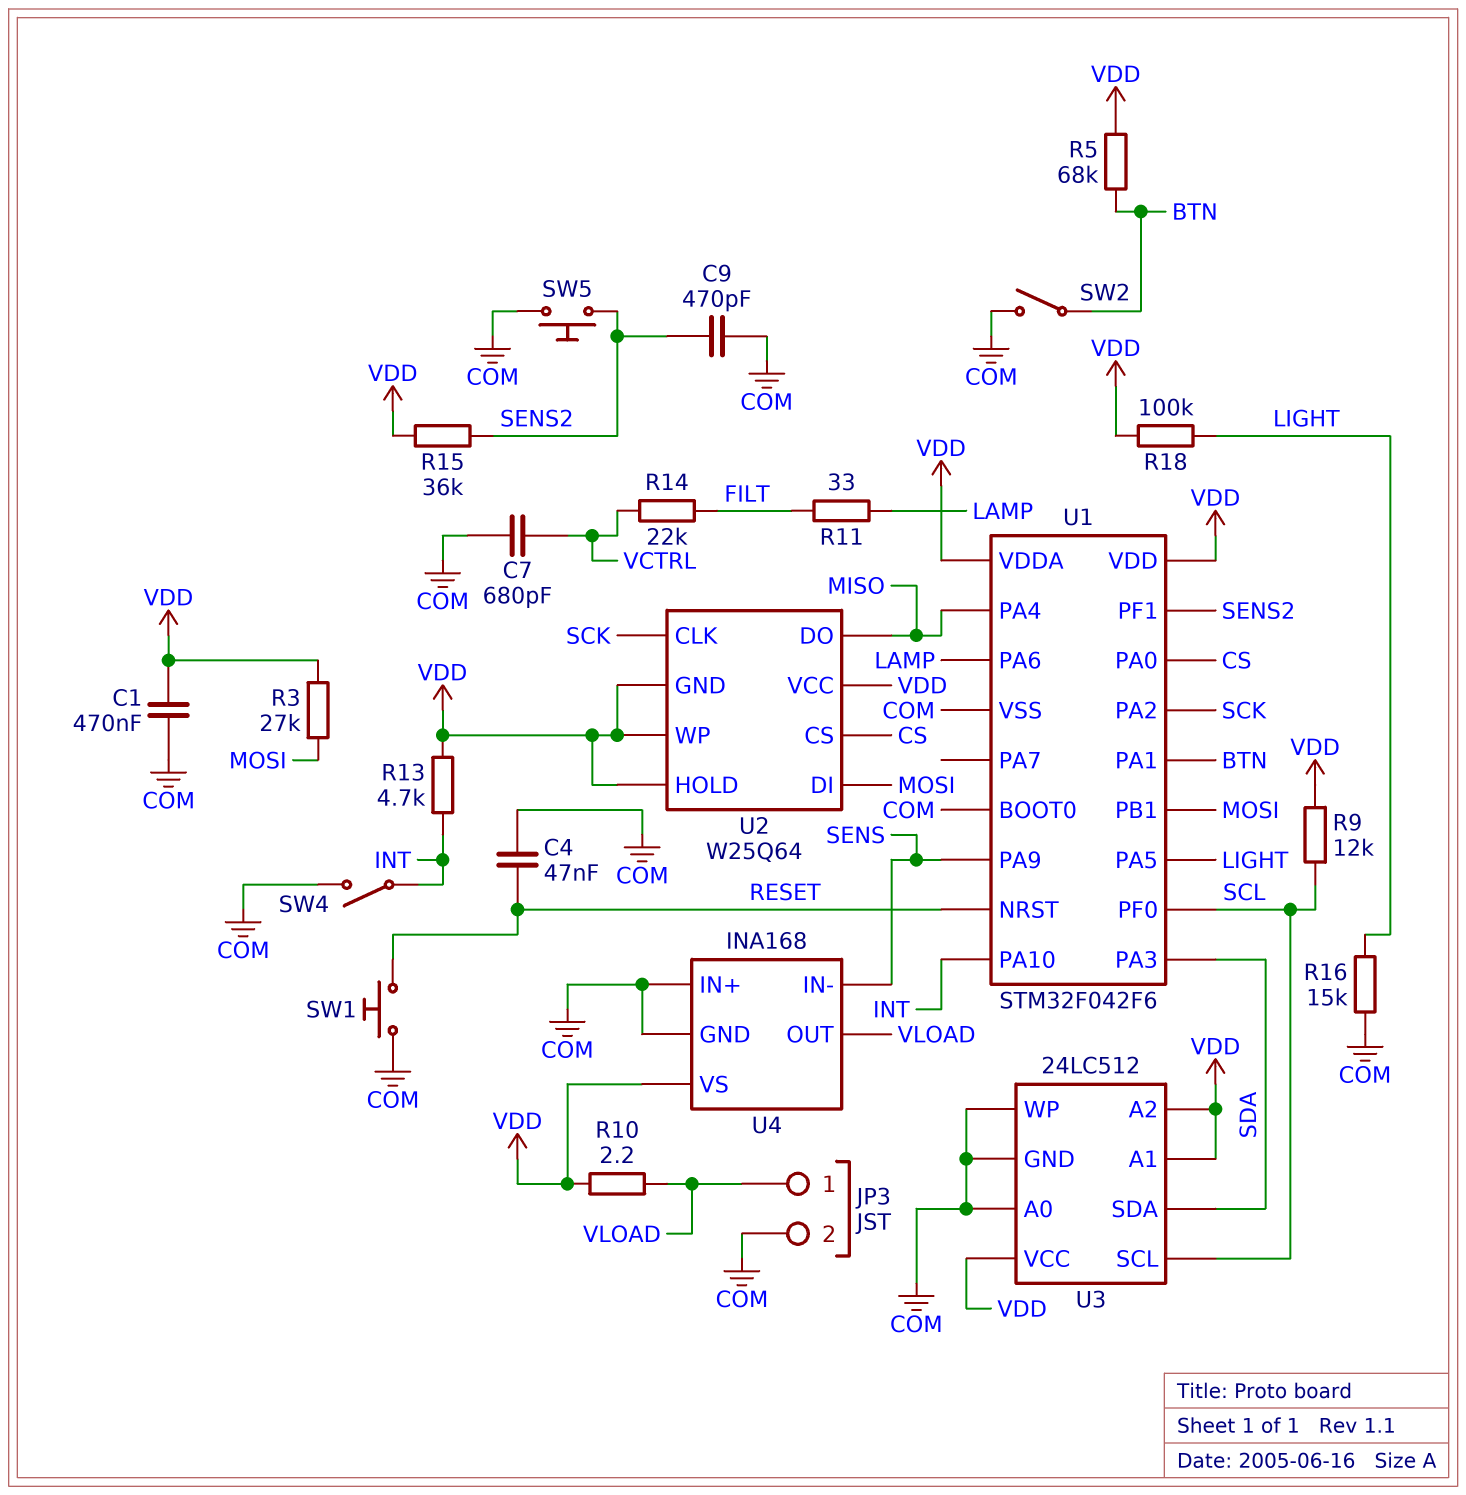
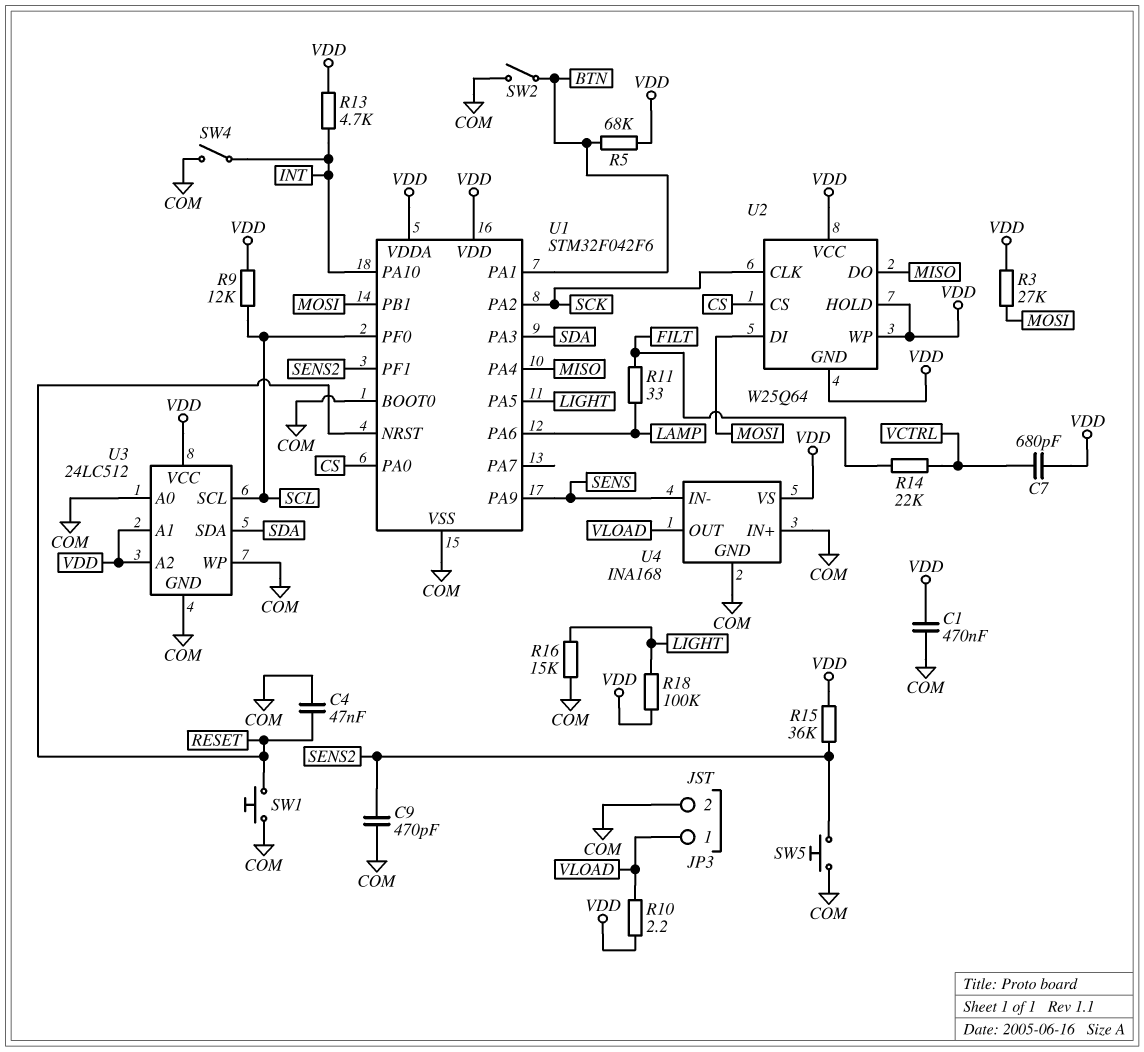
C7: 680pF (COM, VCTRL) -> 680pF (VCTRL, VDD)

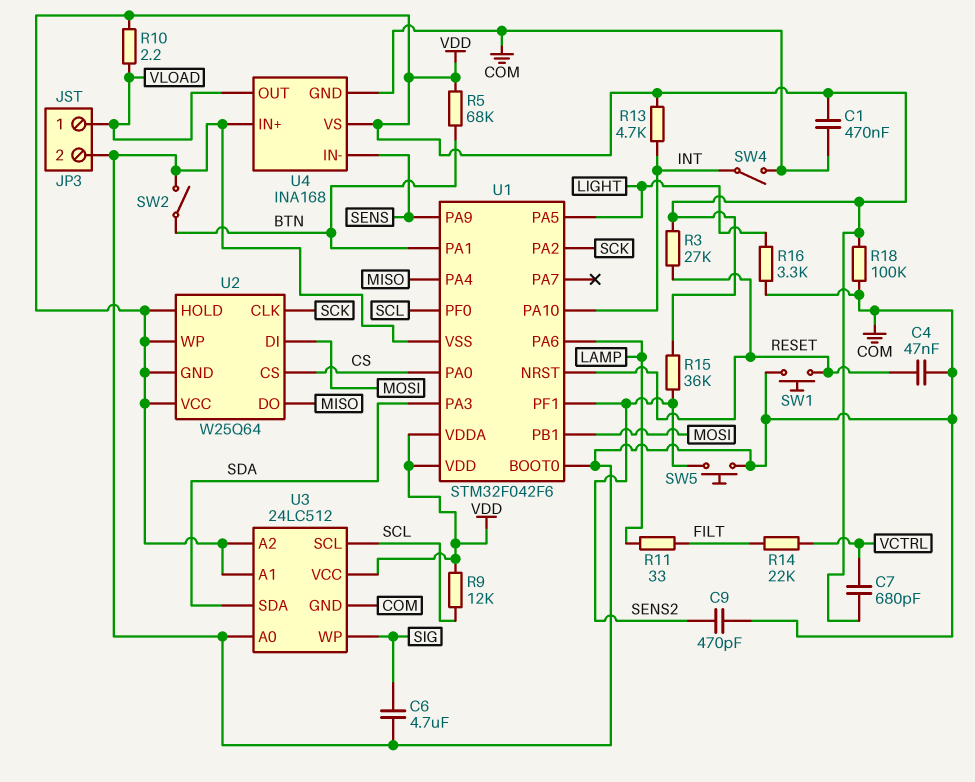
C6: none -> 4.7uF (COM, SIG)
R3: 27k (MOSI, VDD) -> 27k (RESET, VDD)
R16: 15k (COM, LIGHT) -> 3.3k (COM, LIGHT)
R18: 100k (LIGHT, VDD) -> 100k (COM, VDD)
U3 pin WP: COM -> SIG

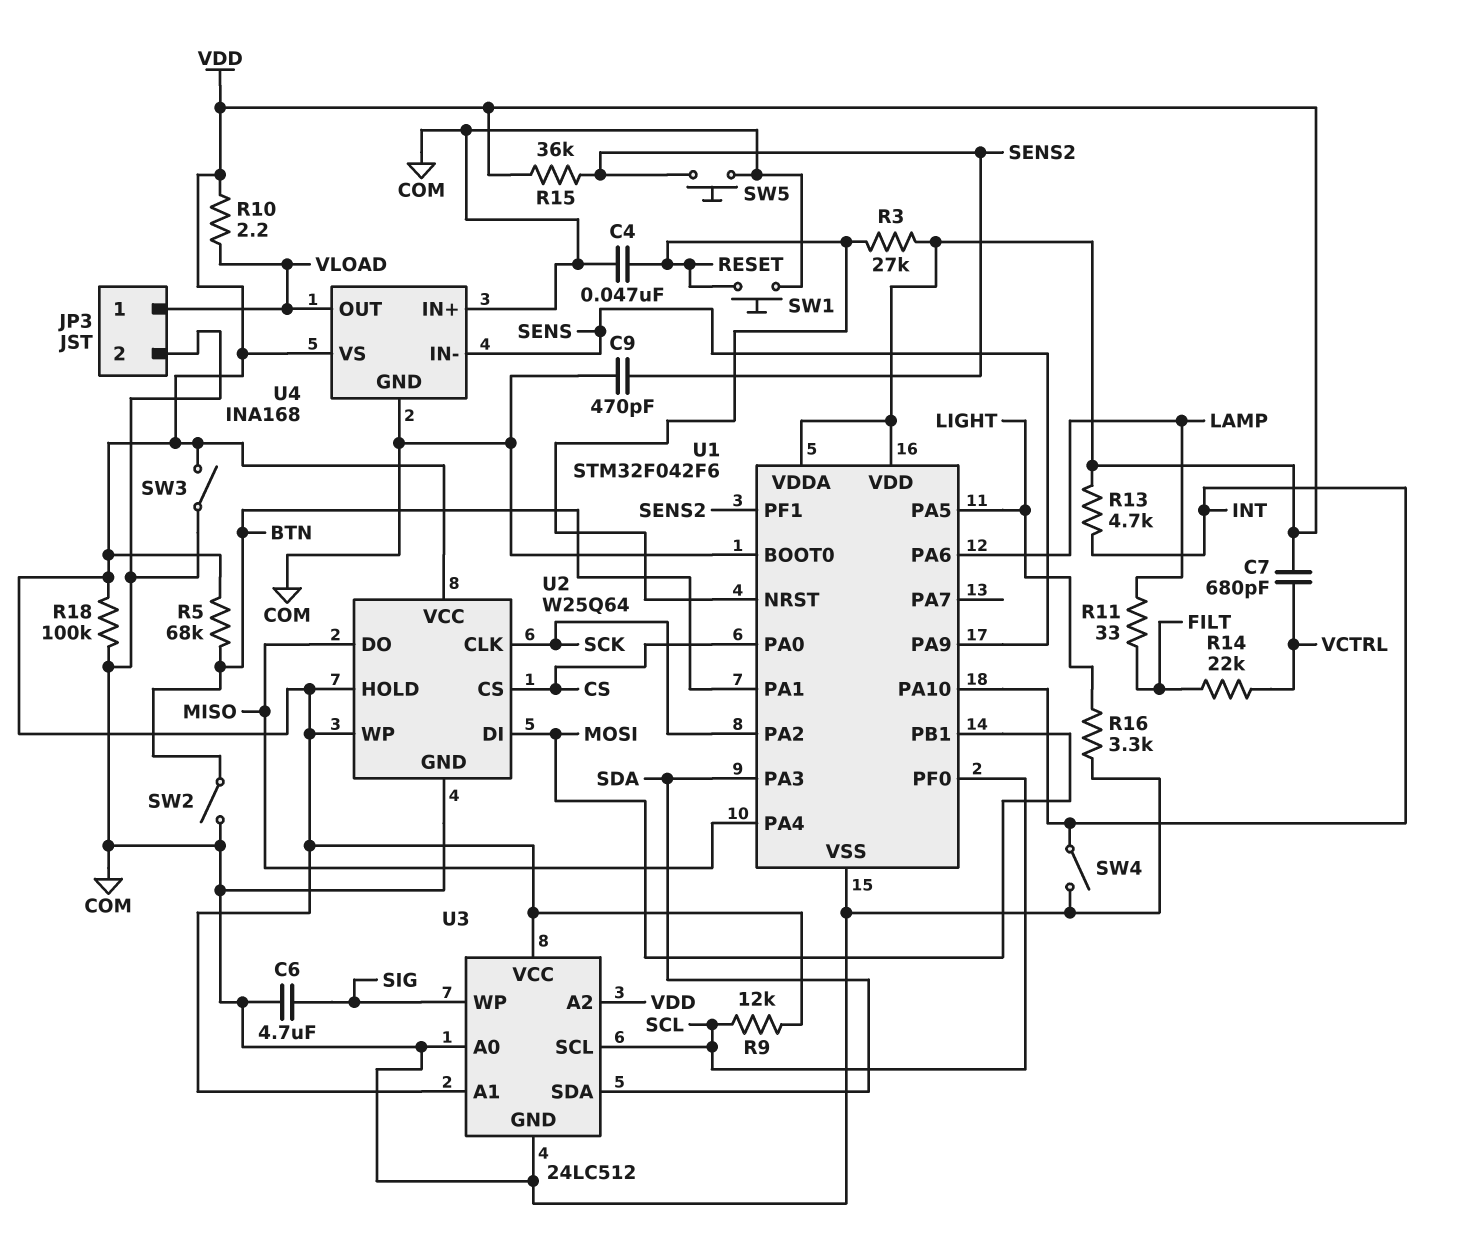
C1: 470nF (COM, VDD) -> none
SW3: none -> switch (COM, VDD)
U2 pin GND: VDD -> COM

